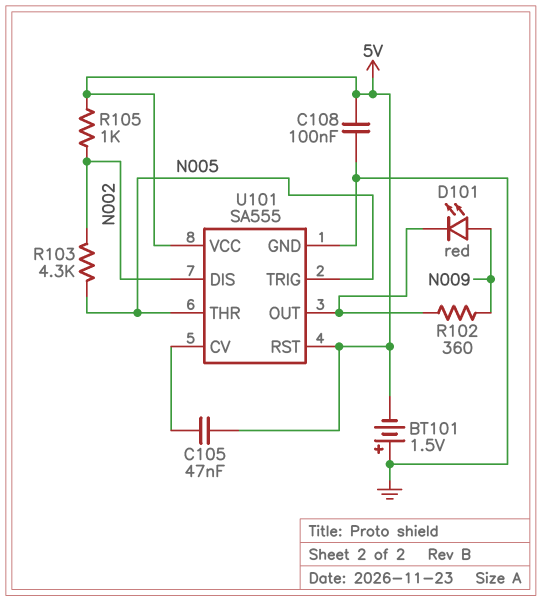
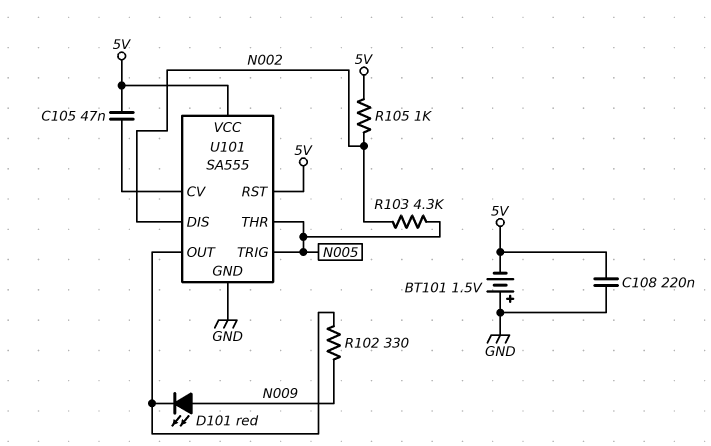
C108: 100nF (5V, GND) -> 220nF (5V, GND)
R102: 360 (N009, U101/OUT) -> 330 (N009, U101/OUT)

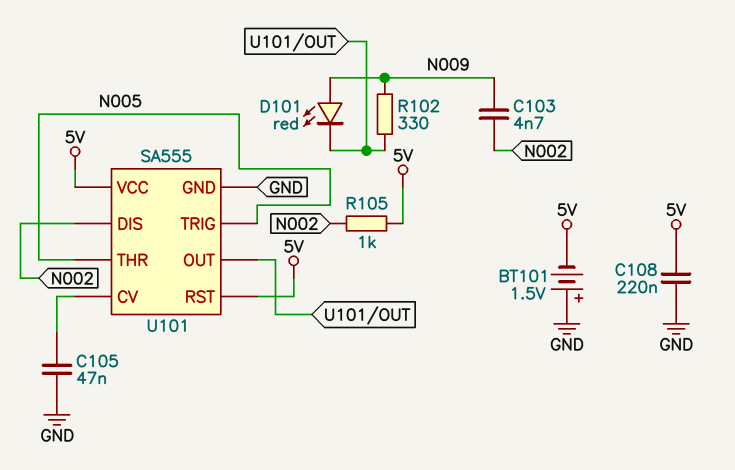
C103: none -> 4.7nF (N002, N009)
C105: 47nF (5V, U101/CV) -> 47nF (GND, U101/CV)
R103: 4.3k (N002, N005) -> none

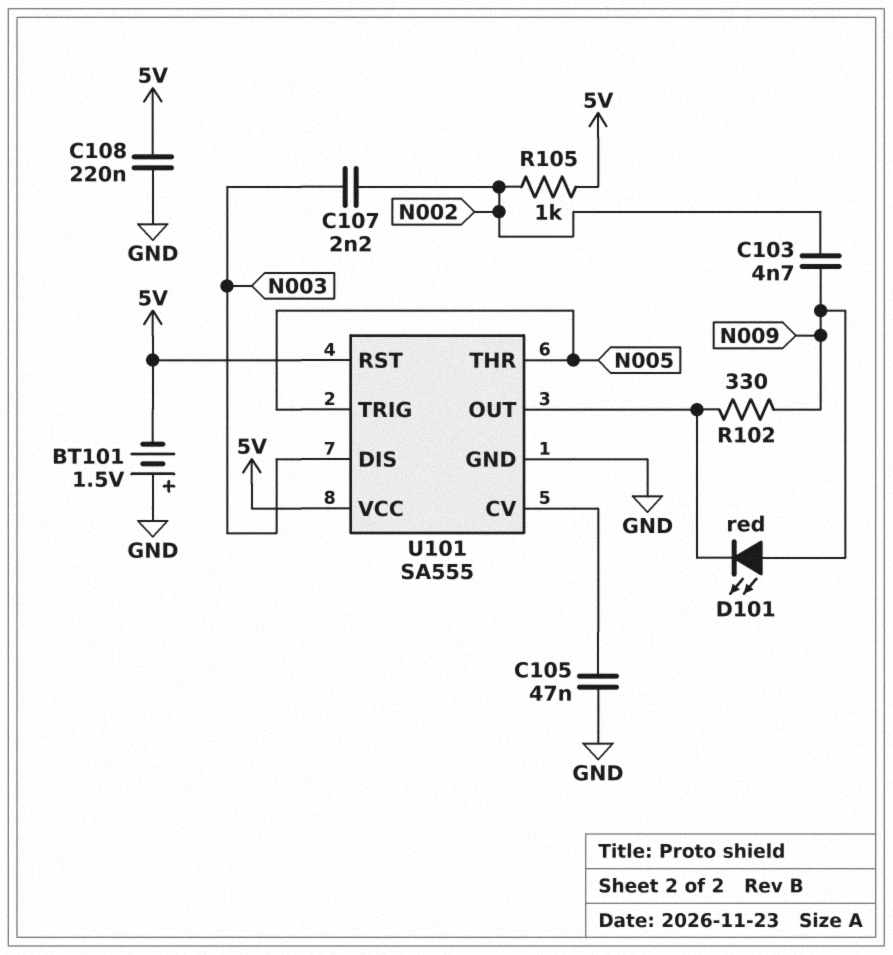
C107: none -> 2.2nF (N002, N003)
U101 pin DIS: N002 -> N003

